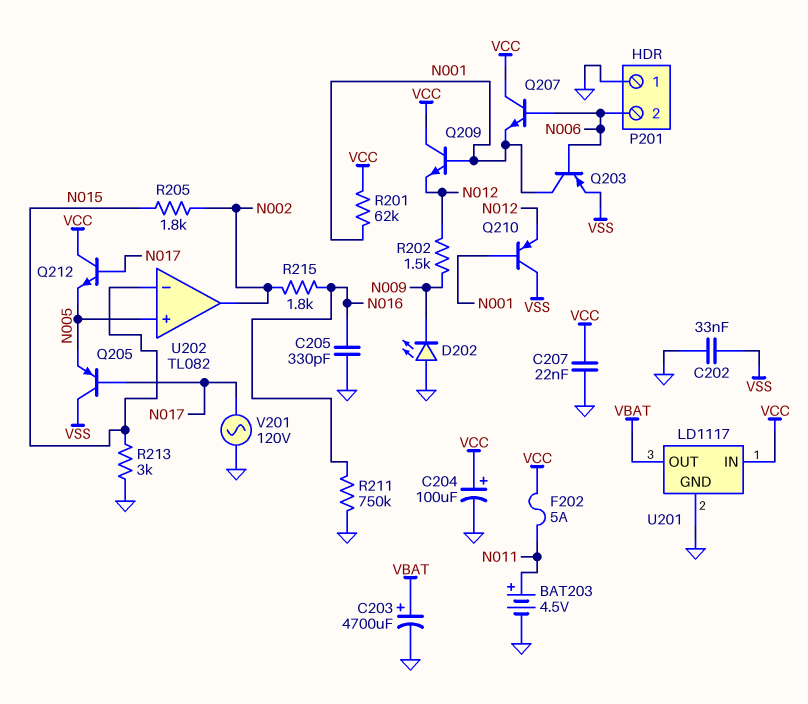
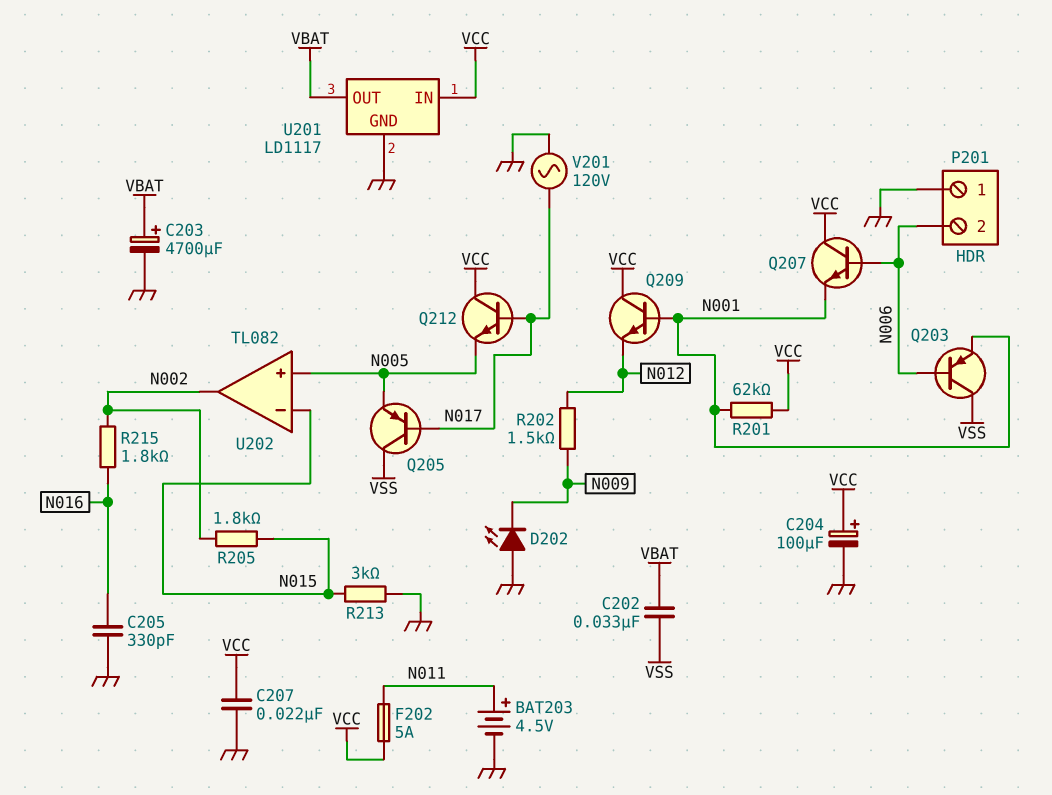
C202: 33nF (GND, VSS) -> 33nF (VBAT, VSS)
Q203: PNP (B N006, C N001, E VSS) -> PNP (B N006, C VSS, E N001)
Q210: PNP (B N001, C VSS, E N012) -> none
R211: 750k (GND, N016) -> none

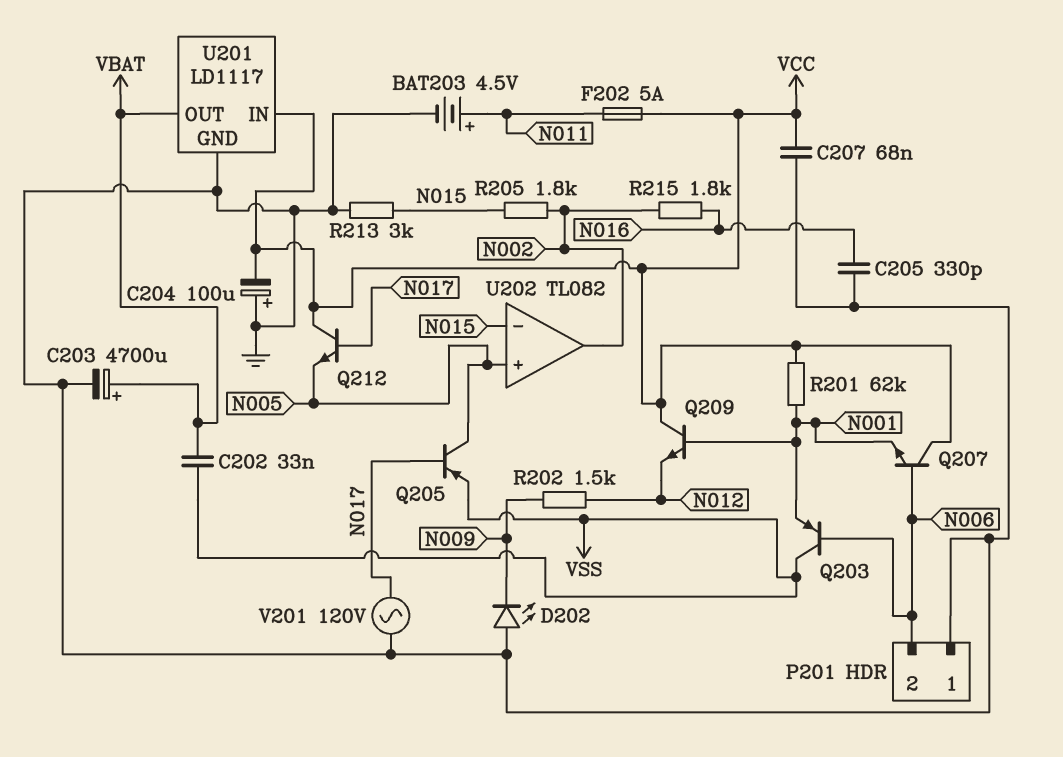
C204: 100uF (plus VCC, minus GND) -> 100uF (plus GND, minus VCC)
C207: 22nF (GND, VCC) -> 68nF (GND, VCC)
Q205: PNP (B N017, C VSS, E N005) -> PNP (B N017, C N005, E VSS)

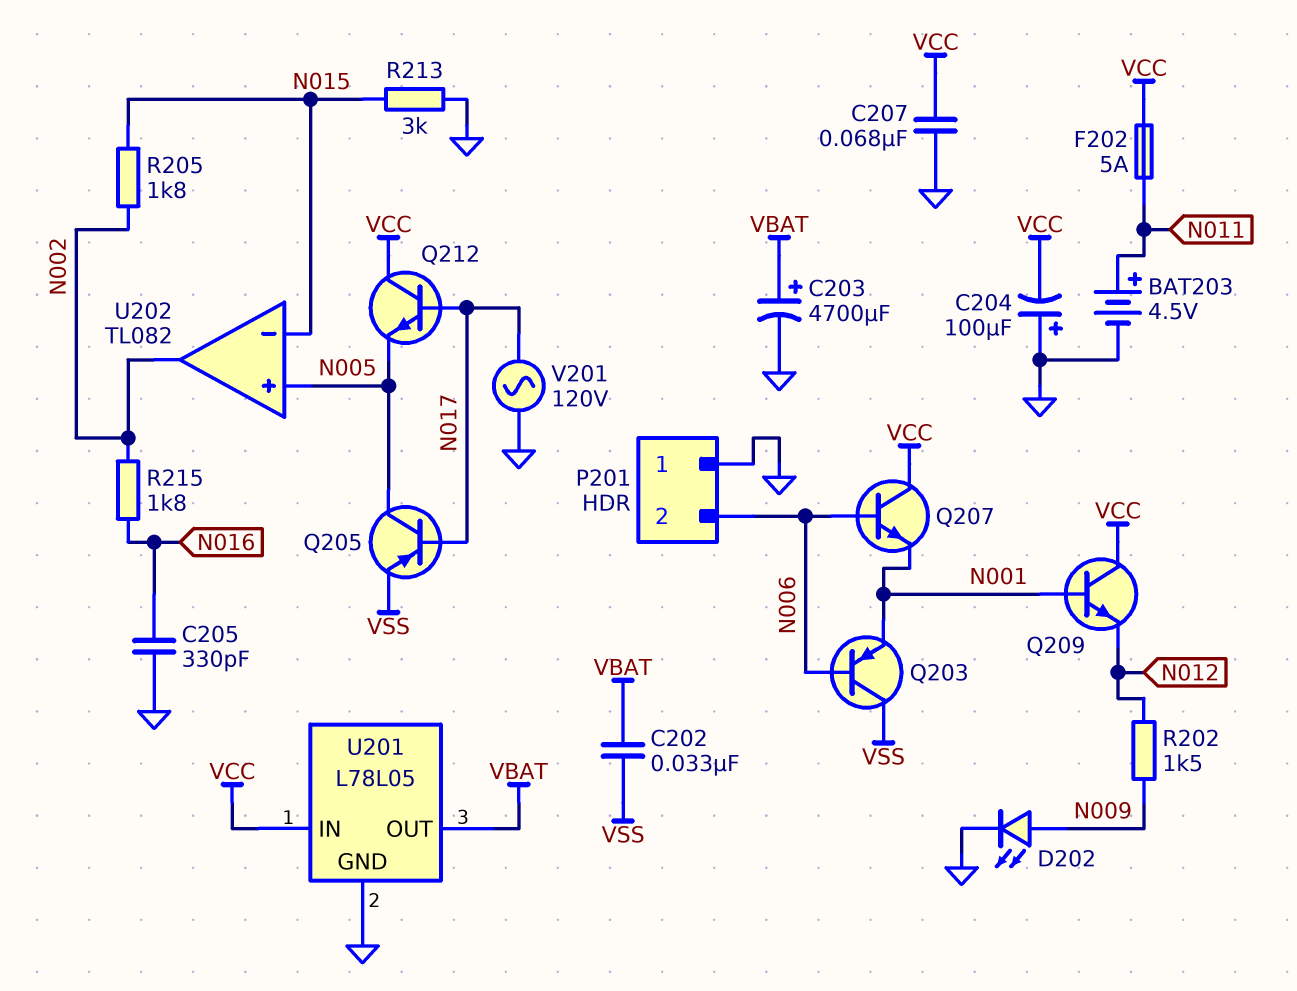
D202: LED (A GND, K N009) -> LED (A N009, K GND)
R201: 62k (N001, VCC) -> none
U201: LD1117 -> L78L05

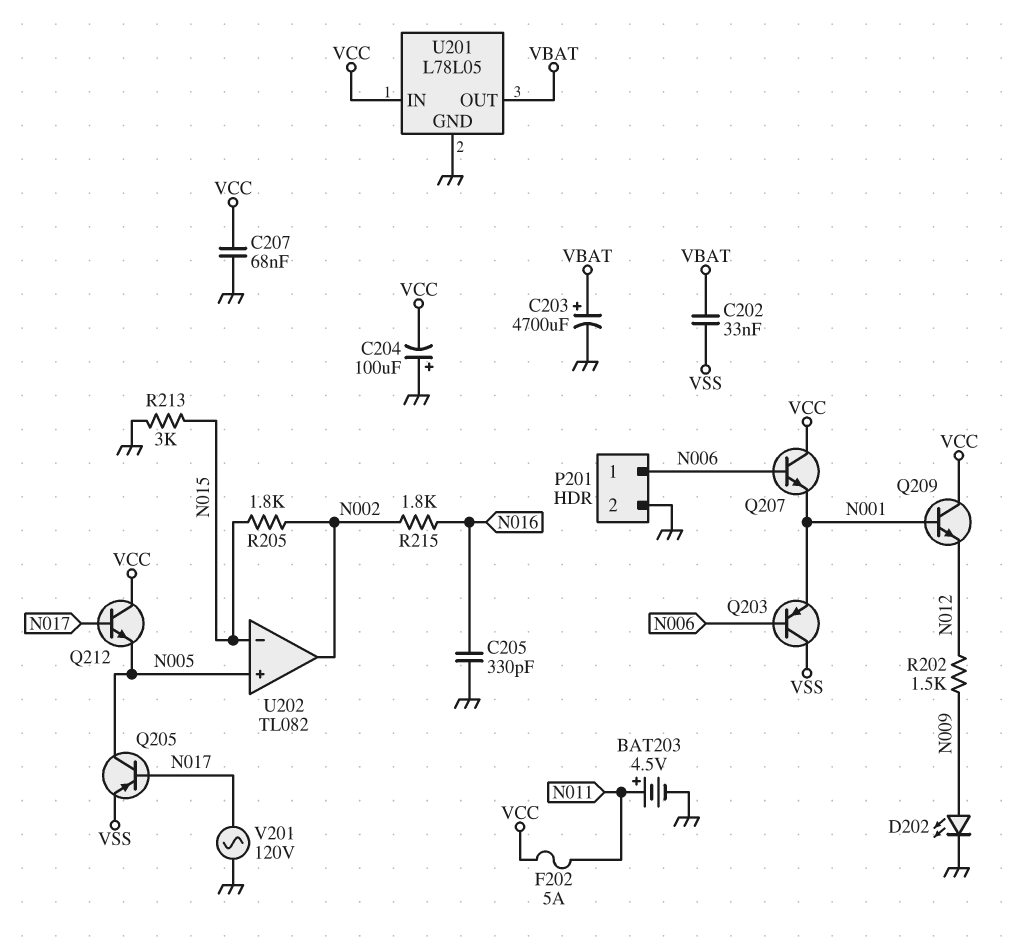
P201 pin 1: GND -> N006
P201 pin 2: N006 -> GND

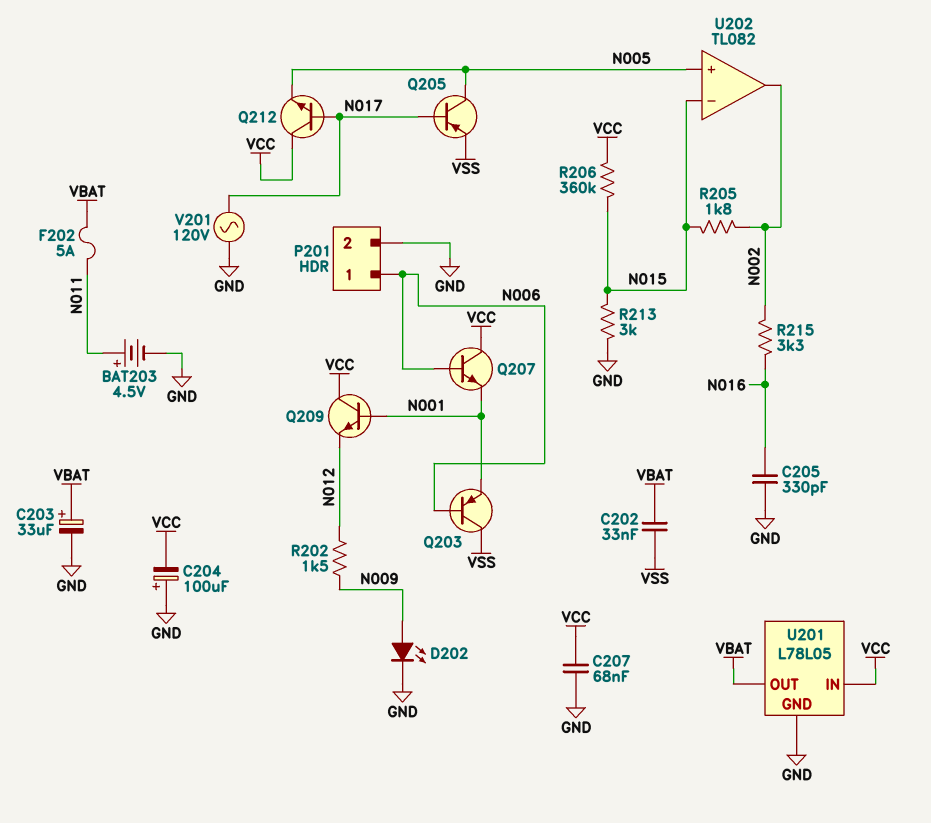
C203: 4700uF (plus VBAT, minus GND) -> 33uF (plus VBAT, minus GND)
F202: 5A (N011, VCC) -> 5A (N011, VBAT)
R206: none -> 360k (N015, VCC)
R215: 1.8k (N002, N016) -> 3.3k (N002, N016)

